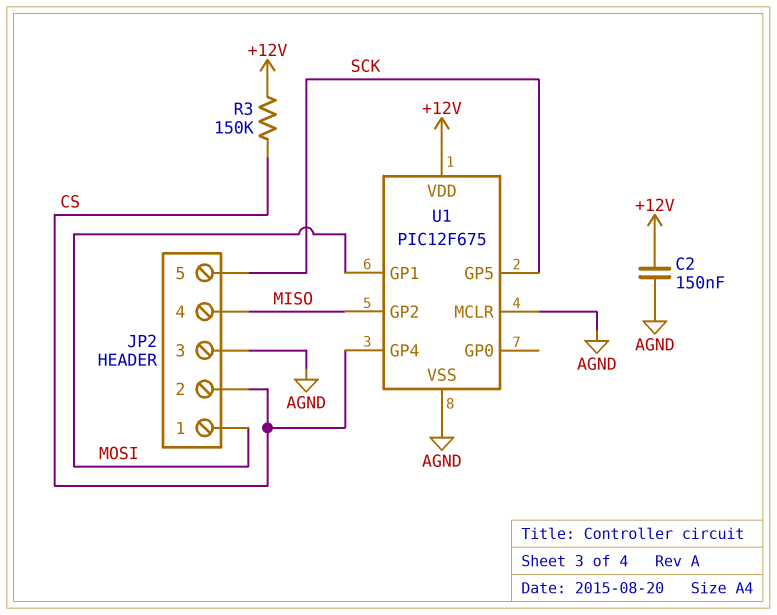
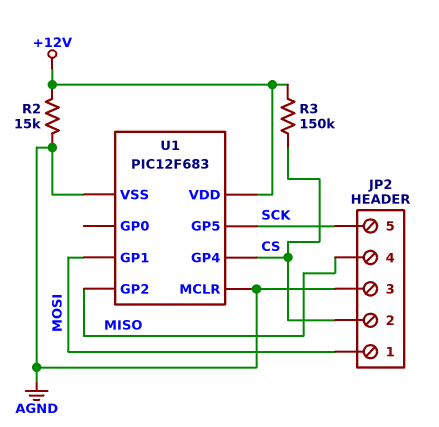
C2: 150nF (+12V, AGND) -> none
R2: none -> 15k (+12V, AGND)
U1: PIC12F675 -> PIC12F683

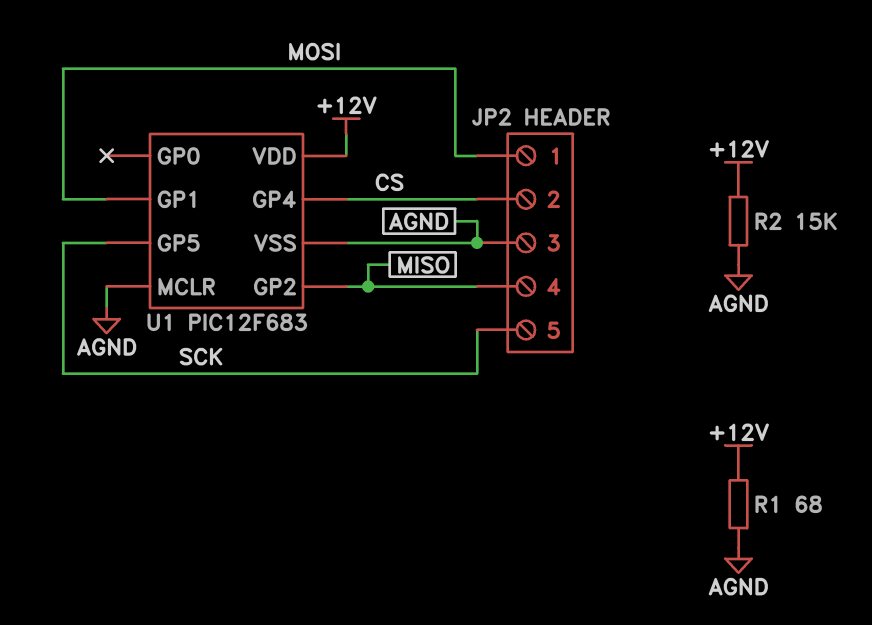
R1: none -> 68 (+12V, AGND)
R3: 150k (+12V, CS) -> none

